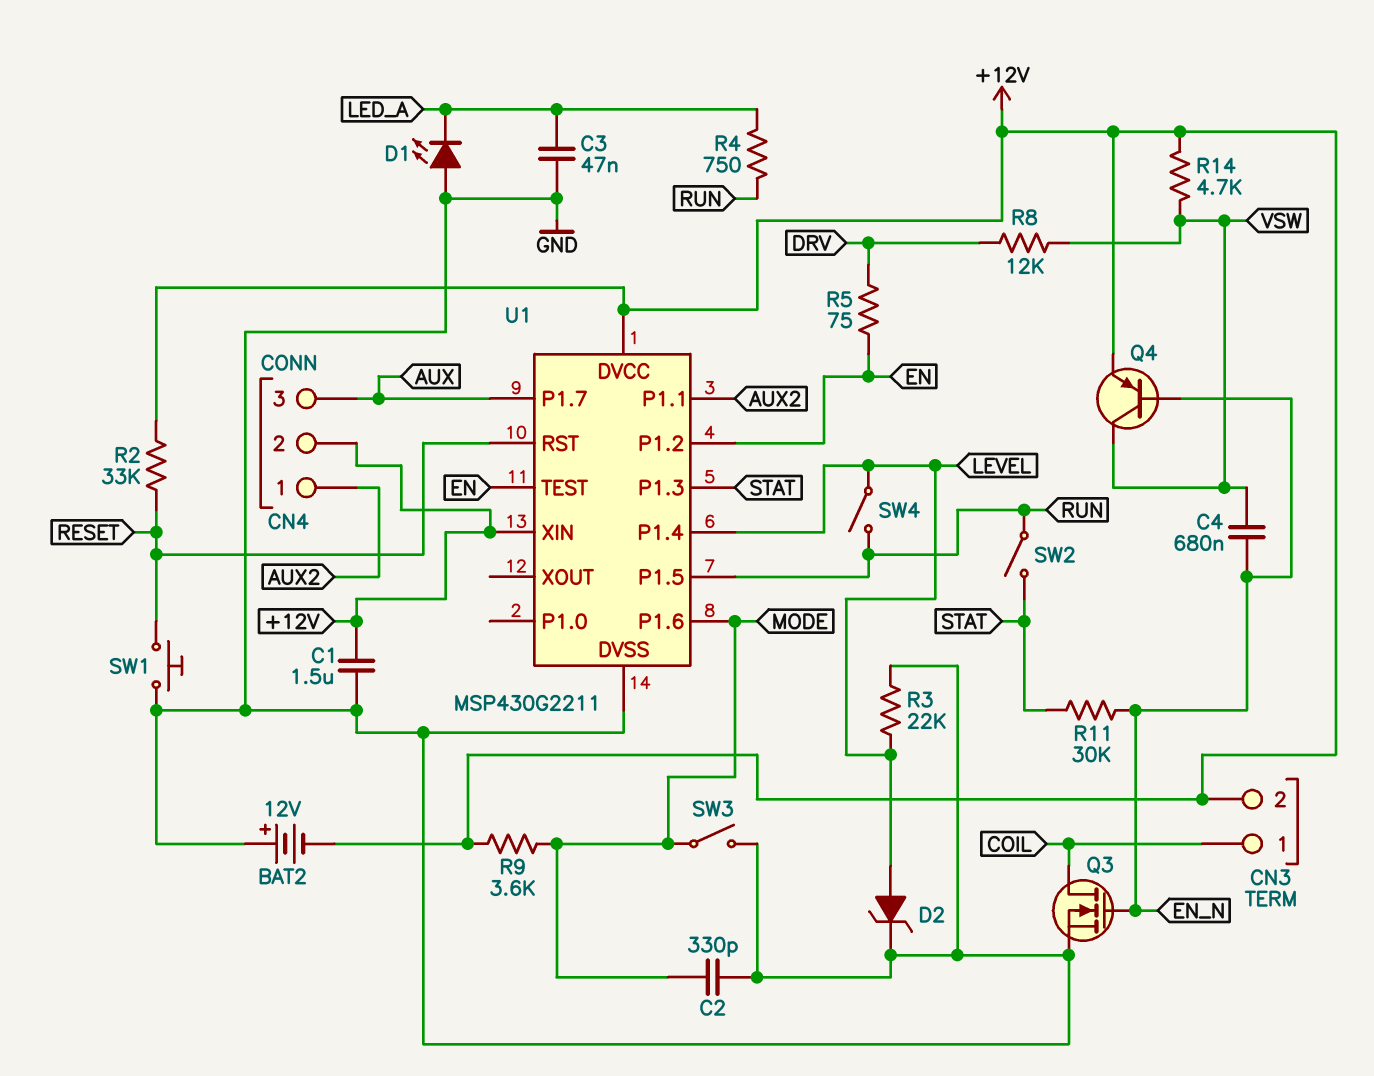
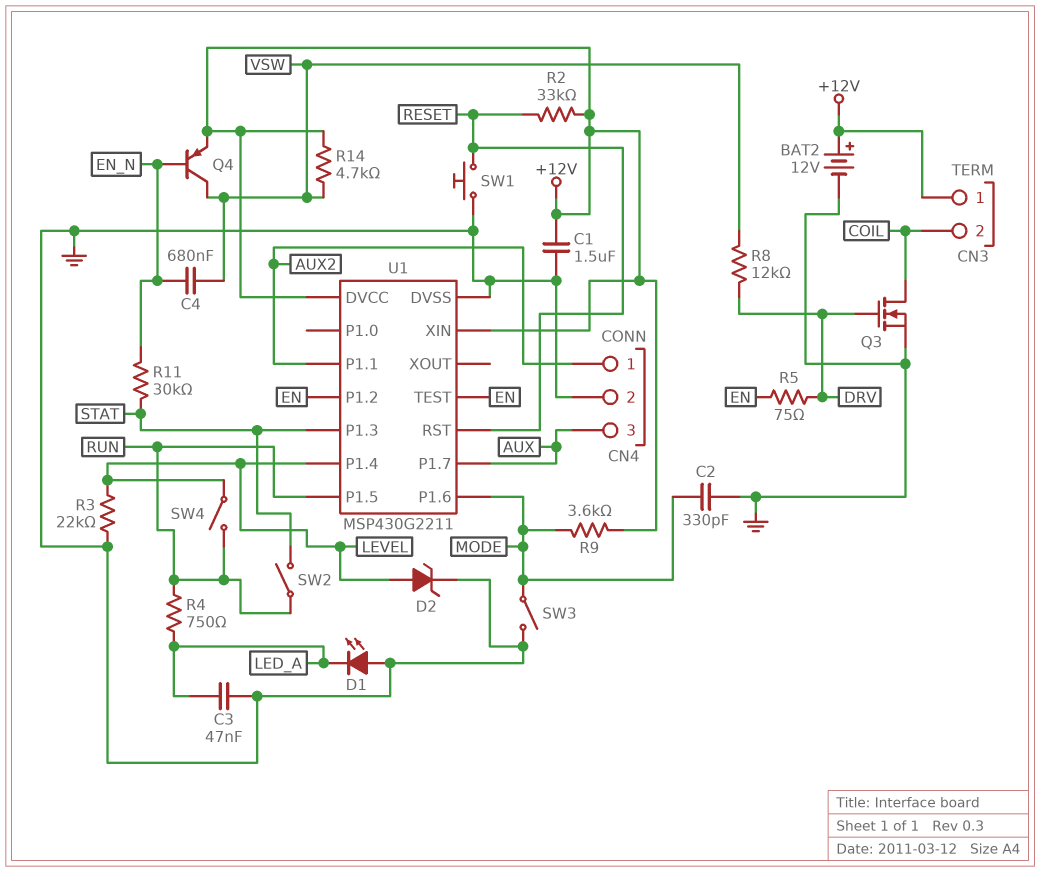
BAT2: 12V (plus GND, minus +12V) -> 12V (plus +12V, minus GND)
CN3 pin 1: COIL -> +12V
CN3 pin 2: +12V -> COIL
CN4 pin 2: +12V -> GND
Q3: NMOS (G EN_N, D COIL, S GND) -> NMOS (G DRV, D COIL, S GND)

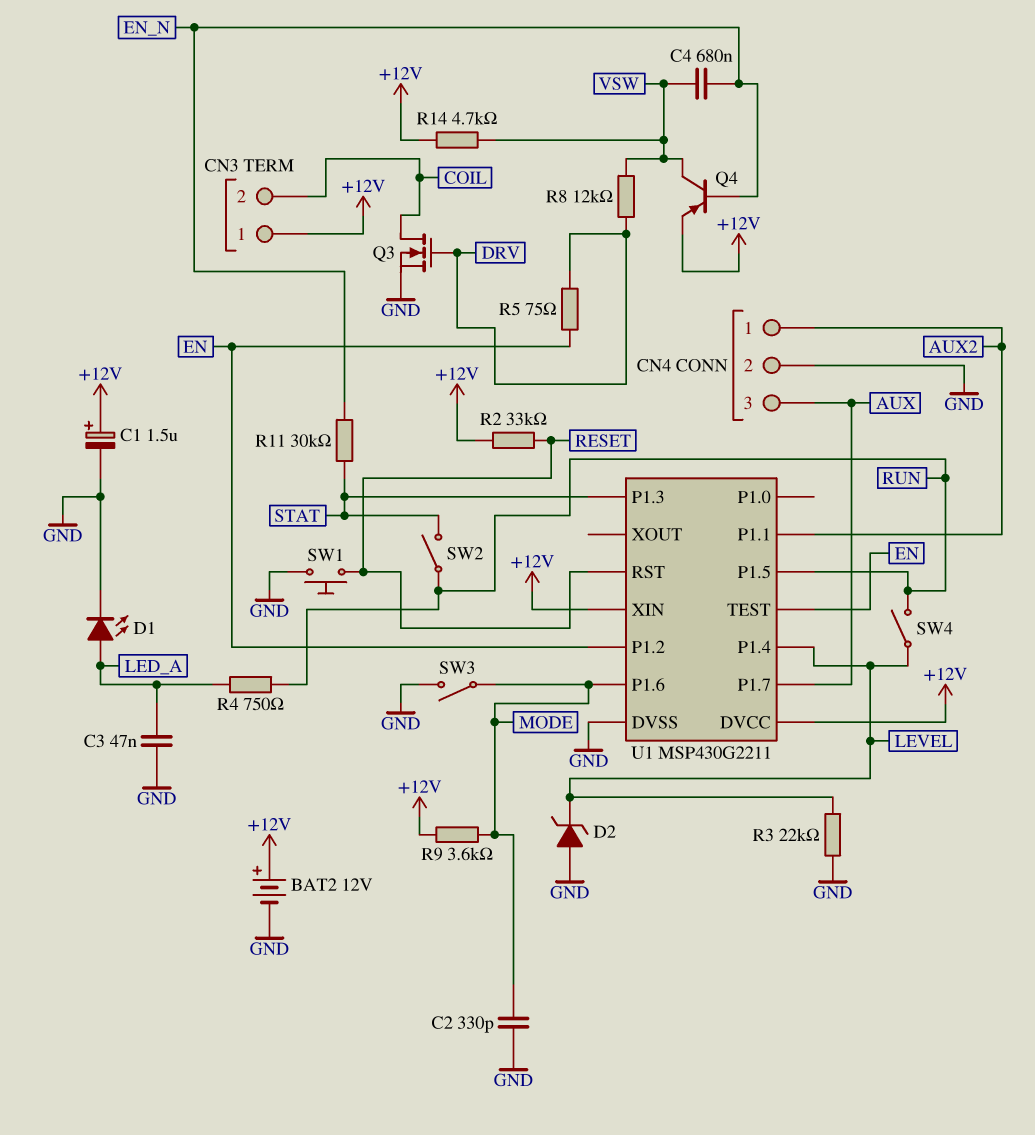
C1: 1.5uF (+12V, GND) -> 1.5uF (plus +12V, minus GND)
D1: LED (A GND, K LED_A) -> LED (A LED_A, K GND)
D2: zener (A LEVEL, K GND) -> zener (A GND, K LEVEL)

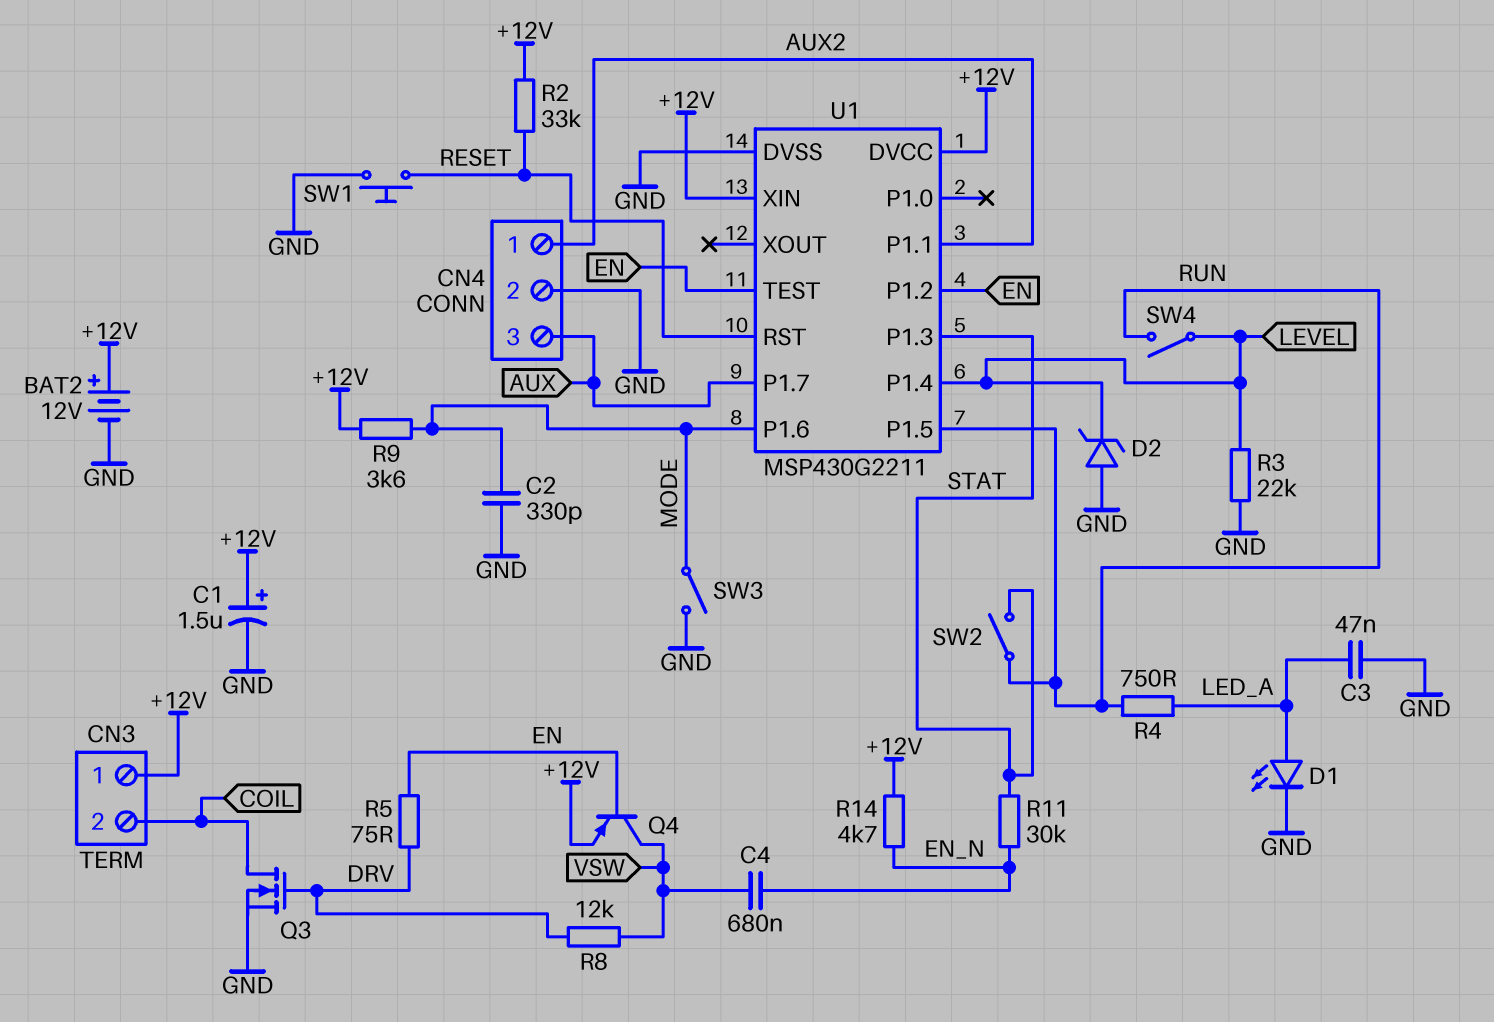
Q4: PNP (B EN_N, C VSW, E +12V) -> PNP (B EN, C VSW, E +12V)
R14: 4.7k (+12V, VSW) -> 4.7k (+12V, EN_N)

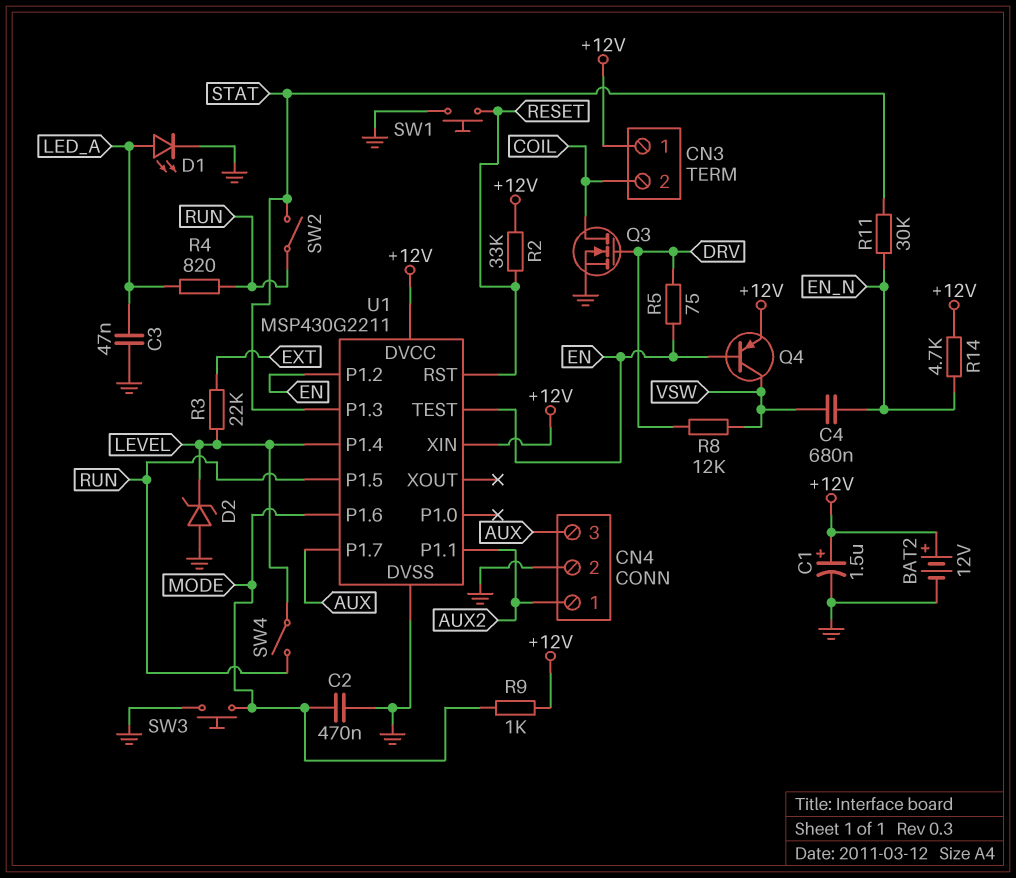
C2: 330pF (GND, MODE) -> 470nF (GND, MODE)
R3: 22k (GND, LEVEL) -> 22k (EXT, LEVEL)
R4: 750 (LED_A, RUN) -> 820 (LED_A, RUN)
R9: 3.6k (+12V, MODE) -> 1k (+12V, MODE)
SW3: switch (GND, MODE) -> button (GND, MODE)

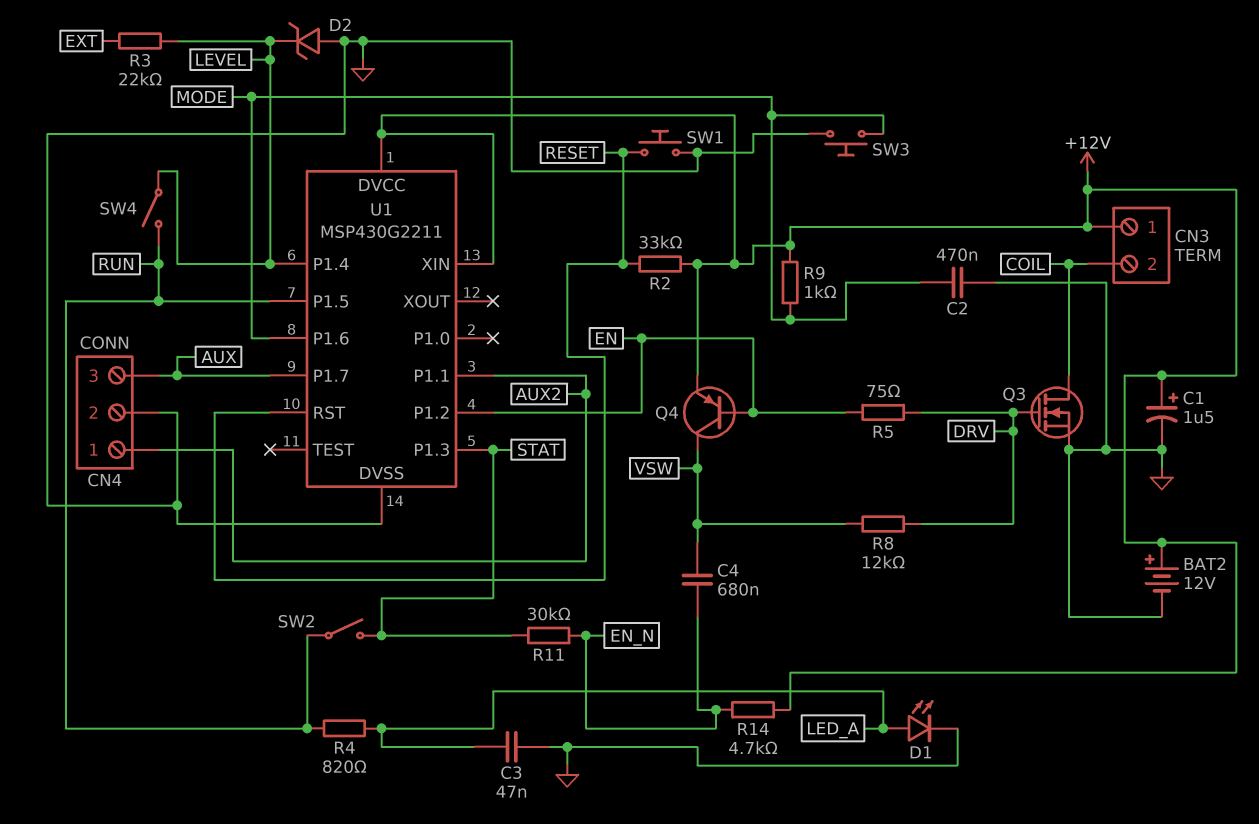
U1 pin TEST: EN -> none

